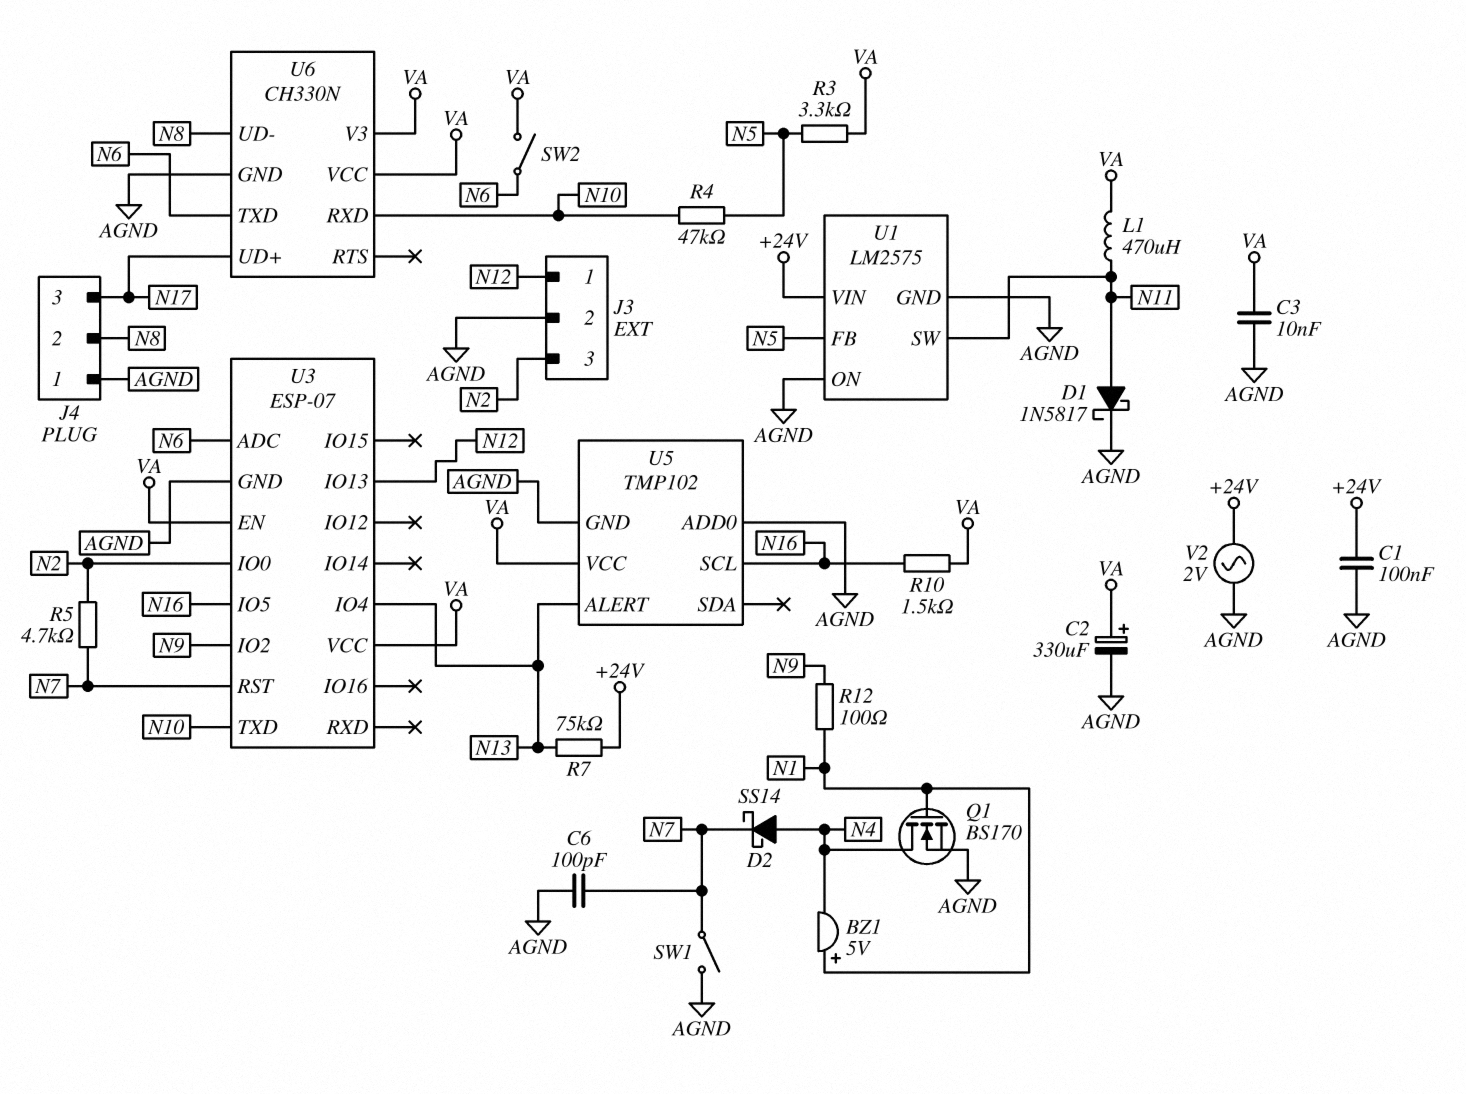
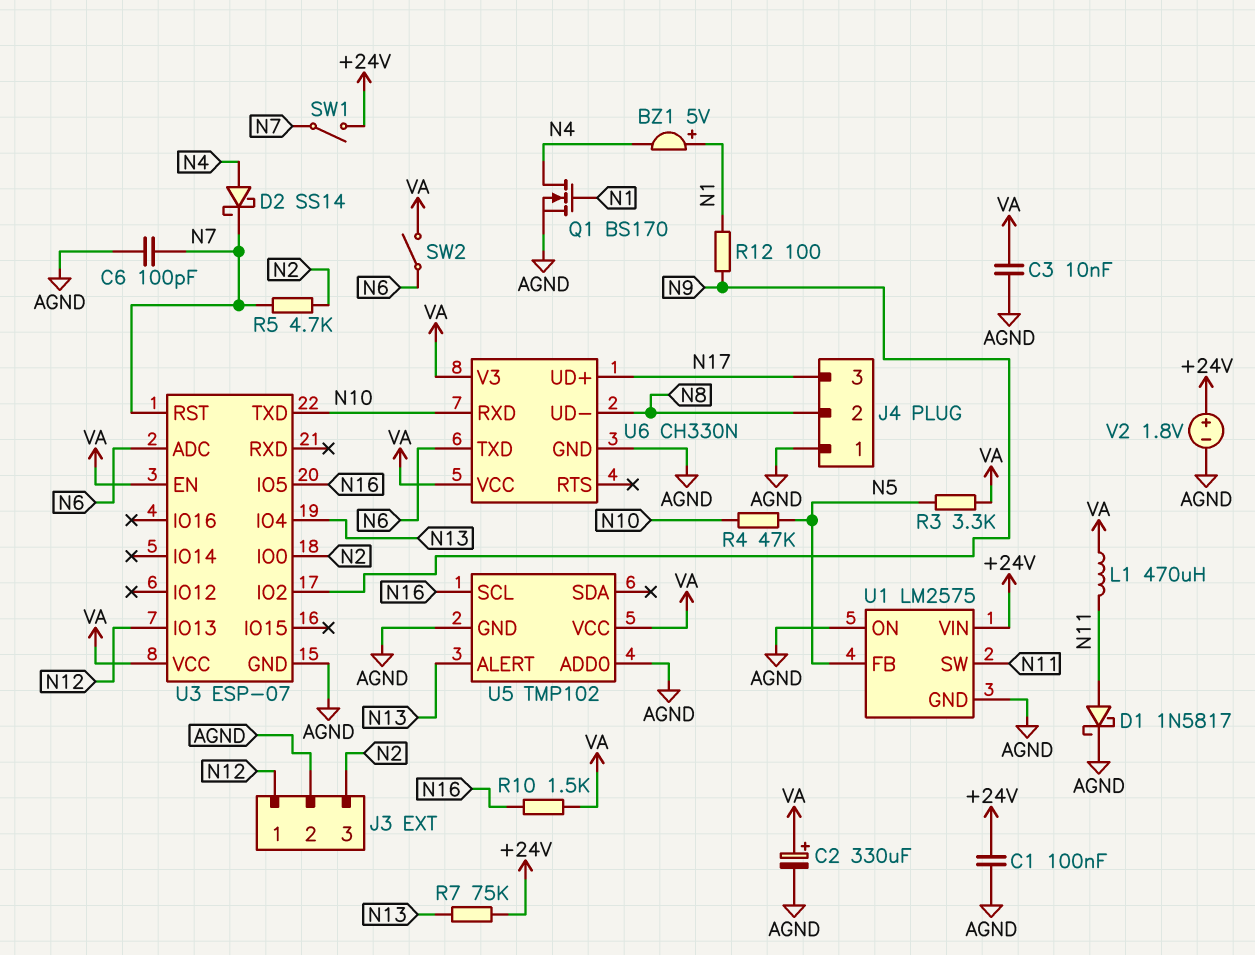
SW1: switch (AGND, N7) -> switch (+24V, N7)
V2: AC 2V (+24V, AGND) -> 1.8V (plus +24V, minus AGND)

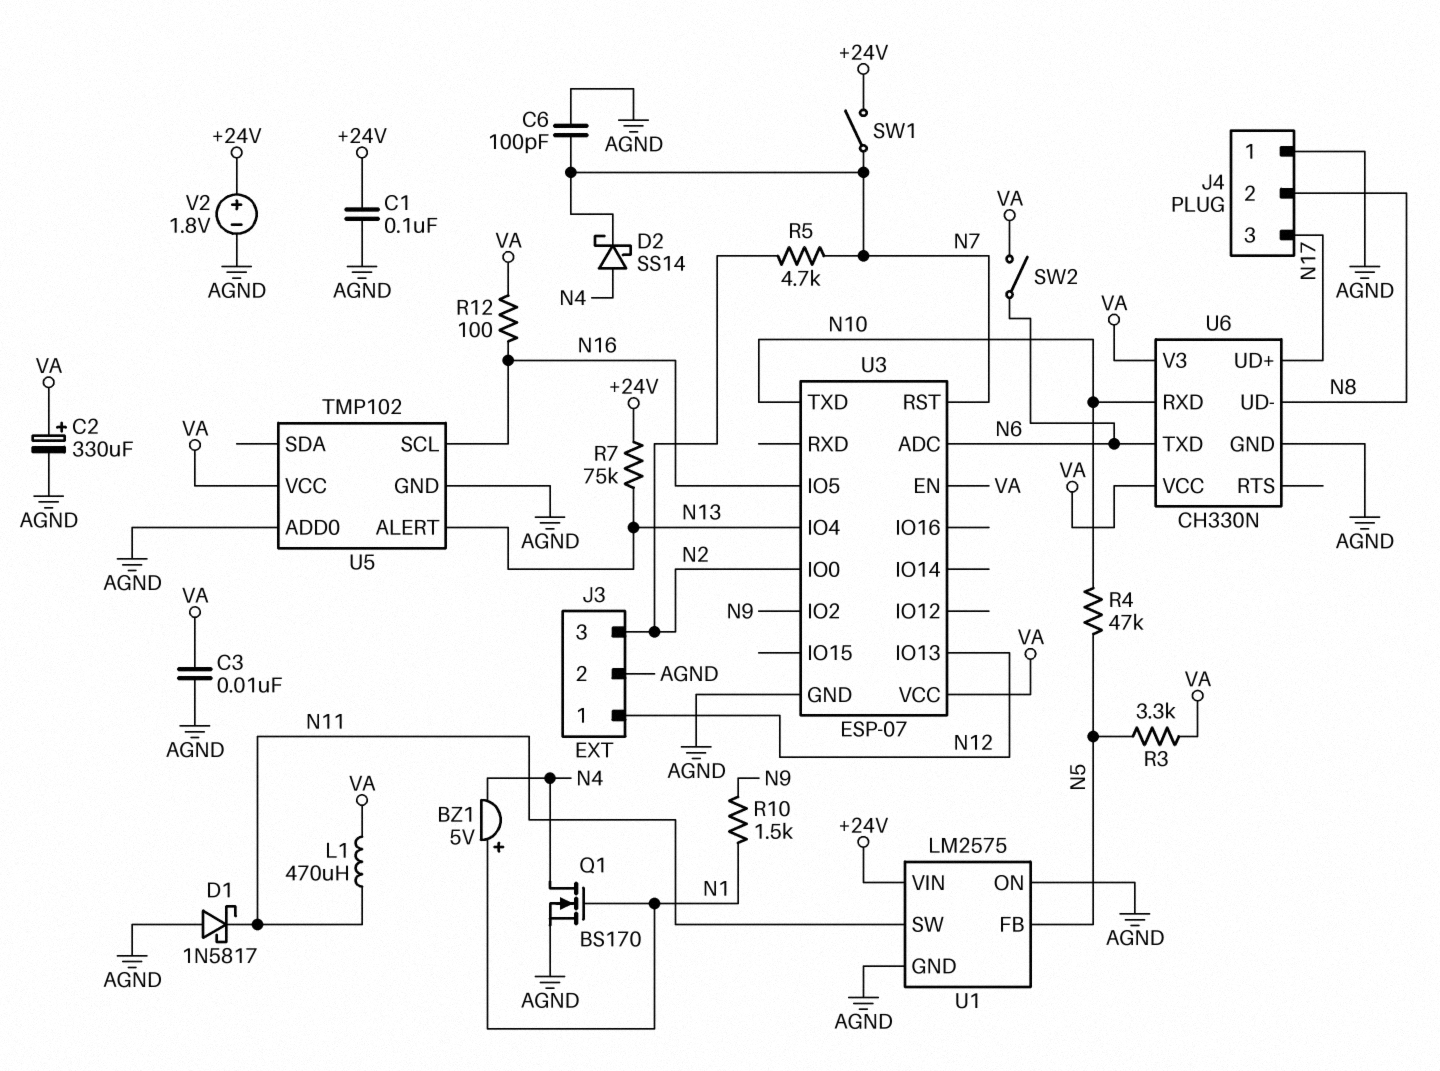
D1: schottky 1N5817 (A N11, K AGND) -> schottky 1N5817 (A AGND, K N11)
R10: 1.5k (N16, VA) -> 1.5k (N1, N9)
R12: 100 (N1, N9) -> 100 (N16, VA)

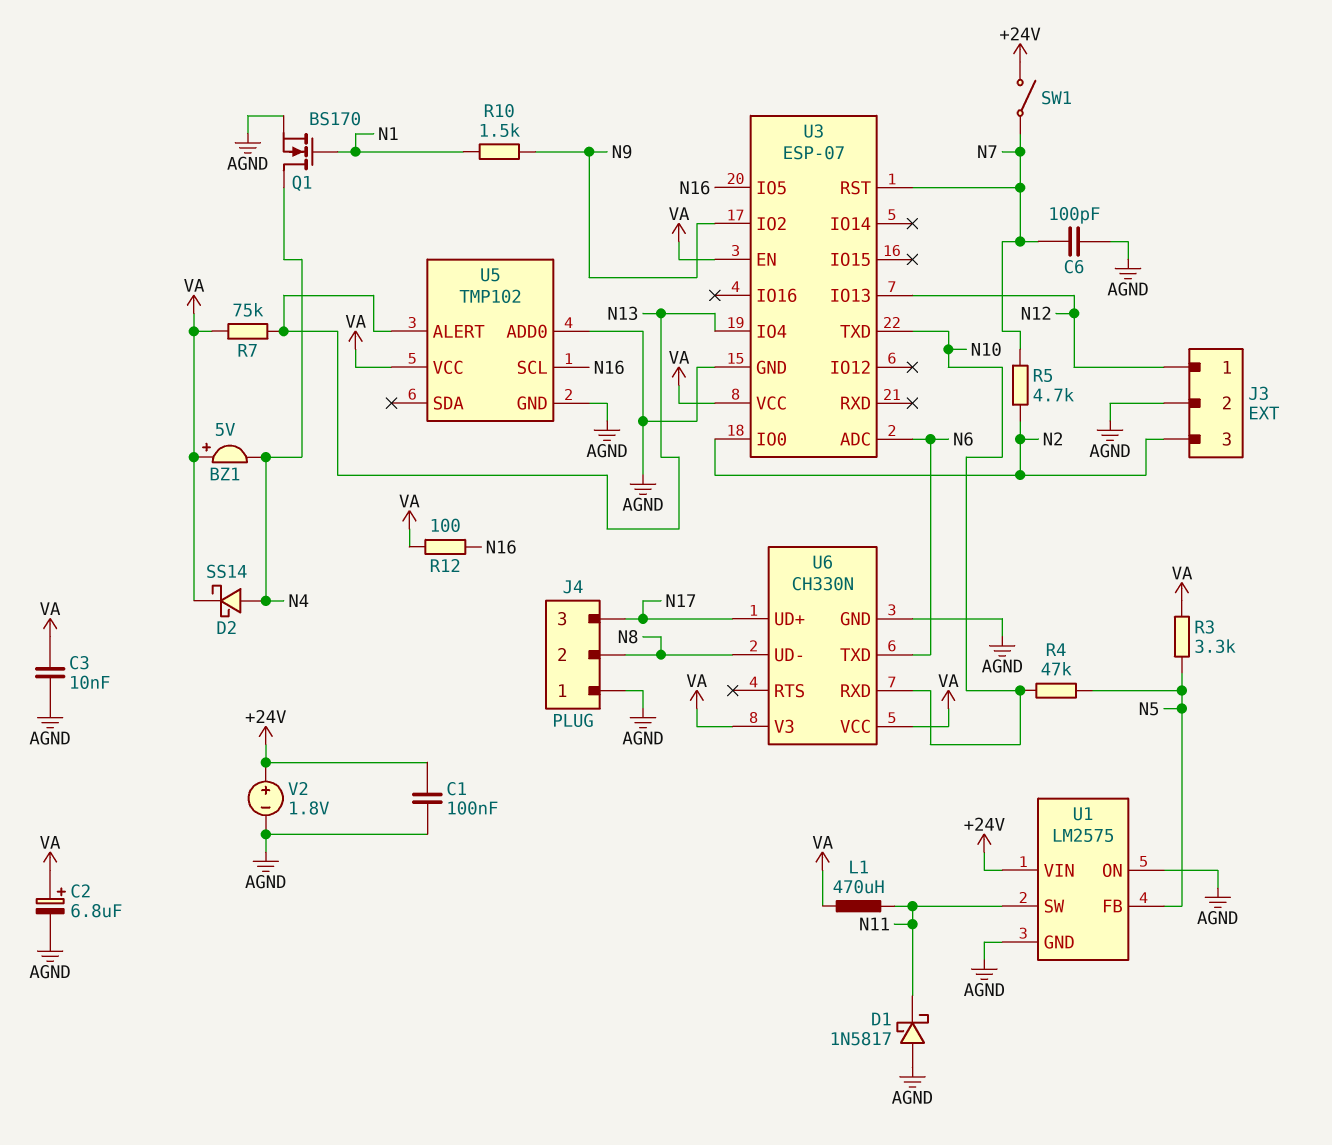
BZ1: buzzer 5V (plus N1, minus N4) -> buzzer 5V (plus VA, minus N4)
C2: 330uF (plus VA, minus AGND) -> 6.8uF (plus VA, minus AGND)
D2: schottky SS14 (A N4, K N7) -> schottky SS14 (A N4, K VA)
R7: 75k (+24V, N13) -> 75k (N13, VA)
SW2: switch (N6, VA) -> none

